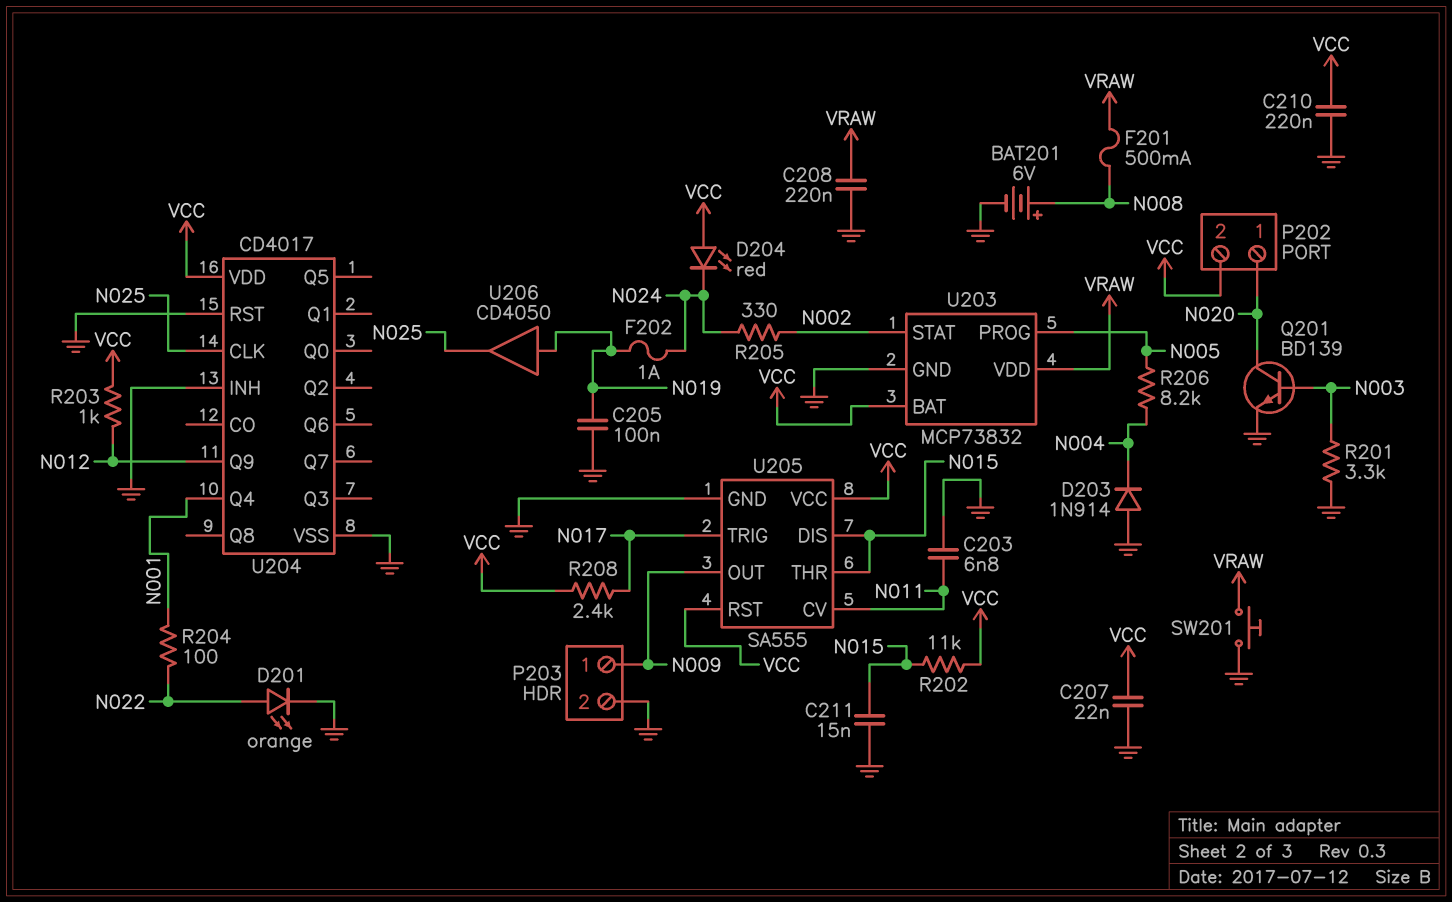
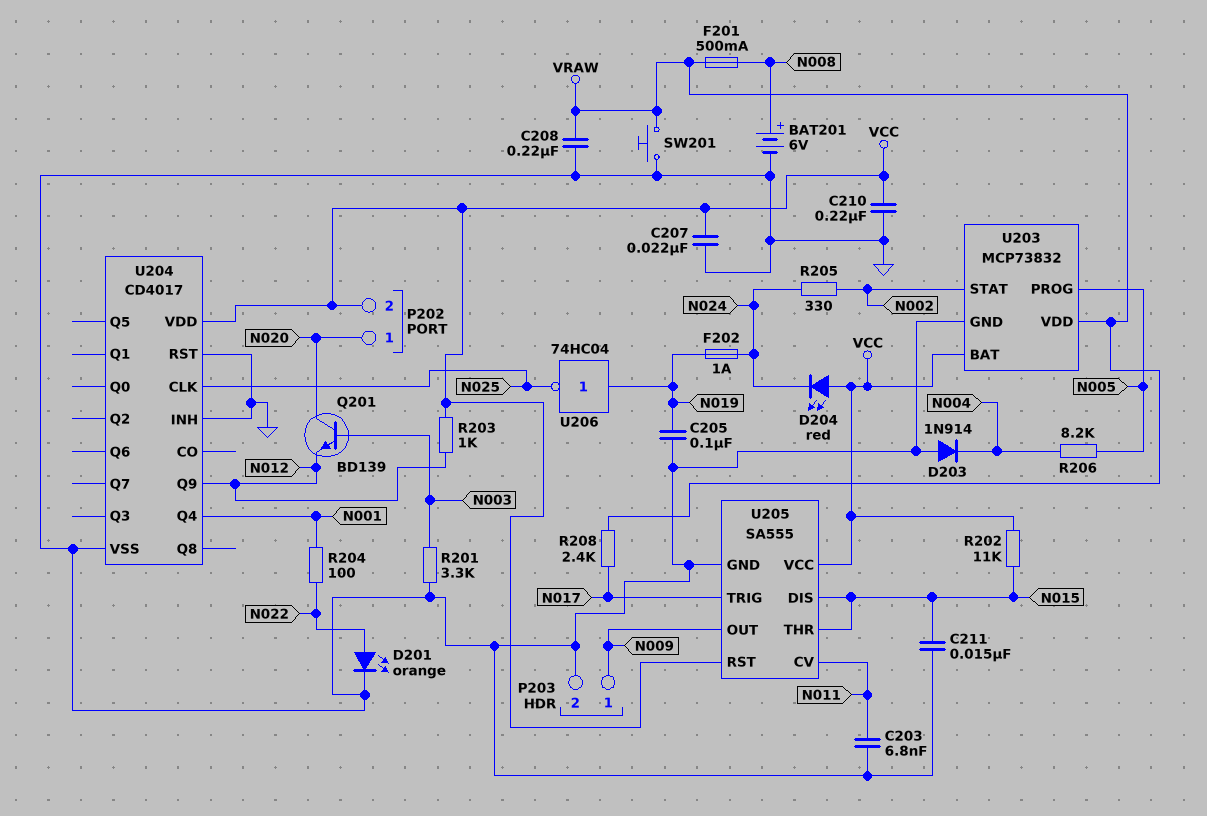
Q201: NPN BD139 (B N003, C N020, E GND) -> NPN BD139 (B N003, C N020, E N012)
R208: 2.4k (N017, VCC) -> 2.4k (N017, VRAW)
U206: buffer CD4050 (in N019, out N025) -> NOT 74HC04 (in N019, out N025)

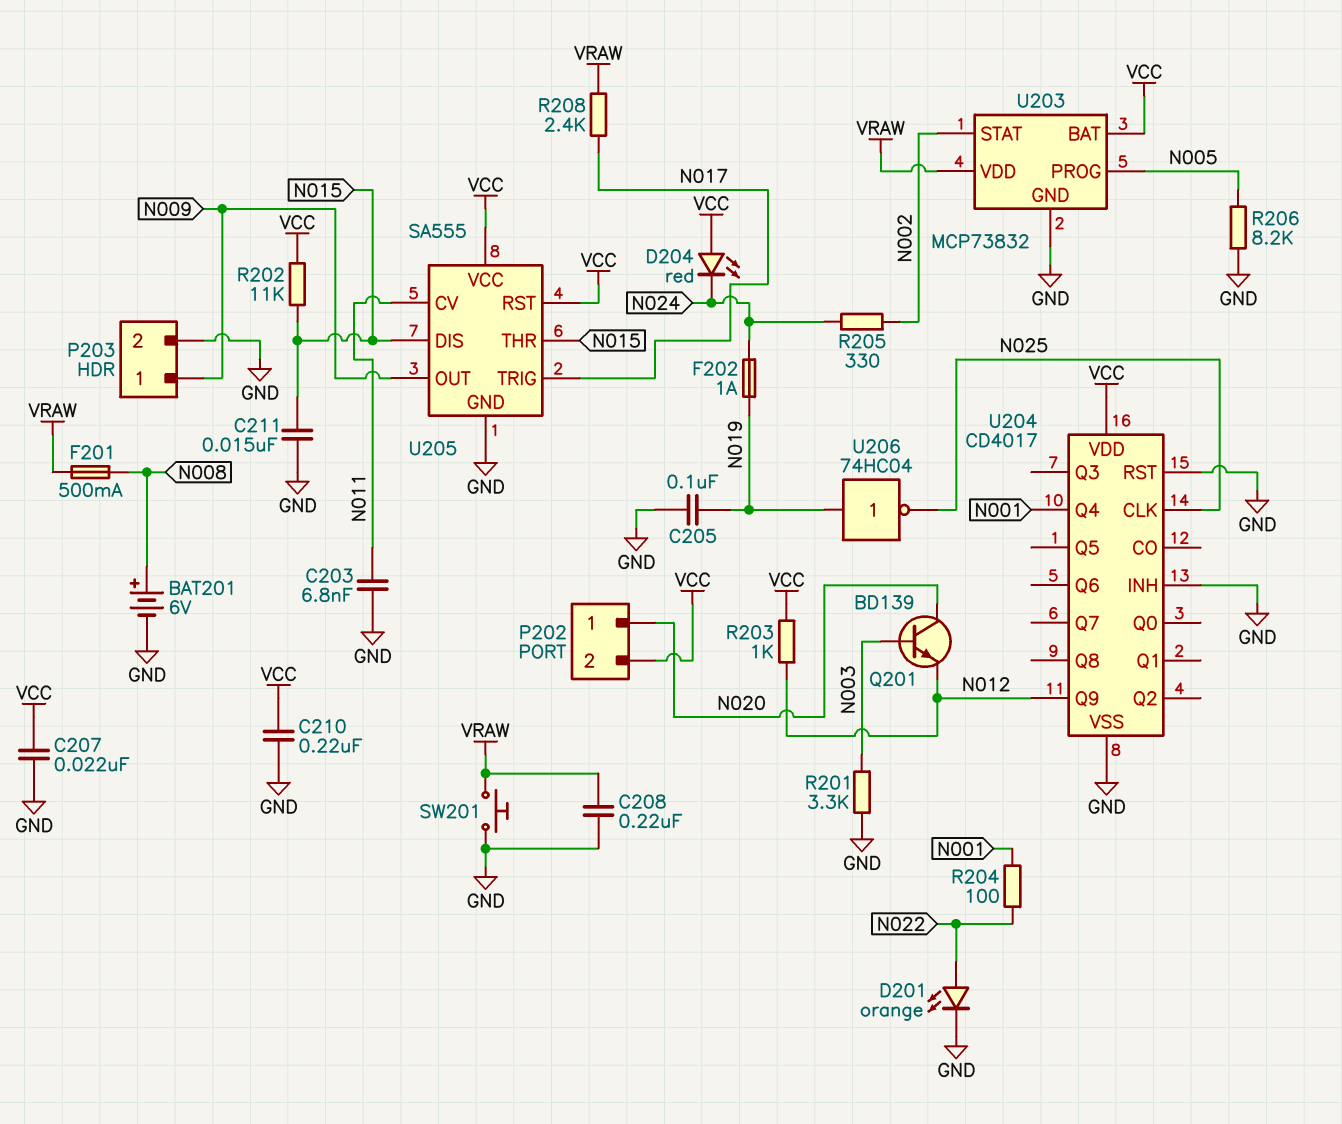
D203: diode 1N914 (A GND, K N004) -> none
R206: 8.2k (N004, N005) -> 8.2k (GND, N005)

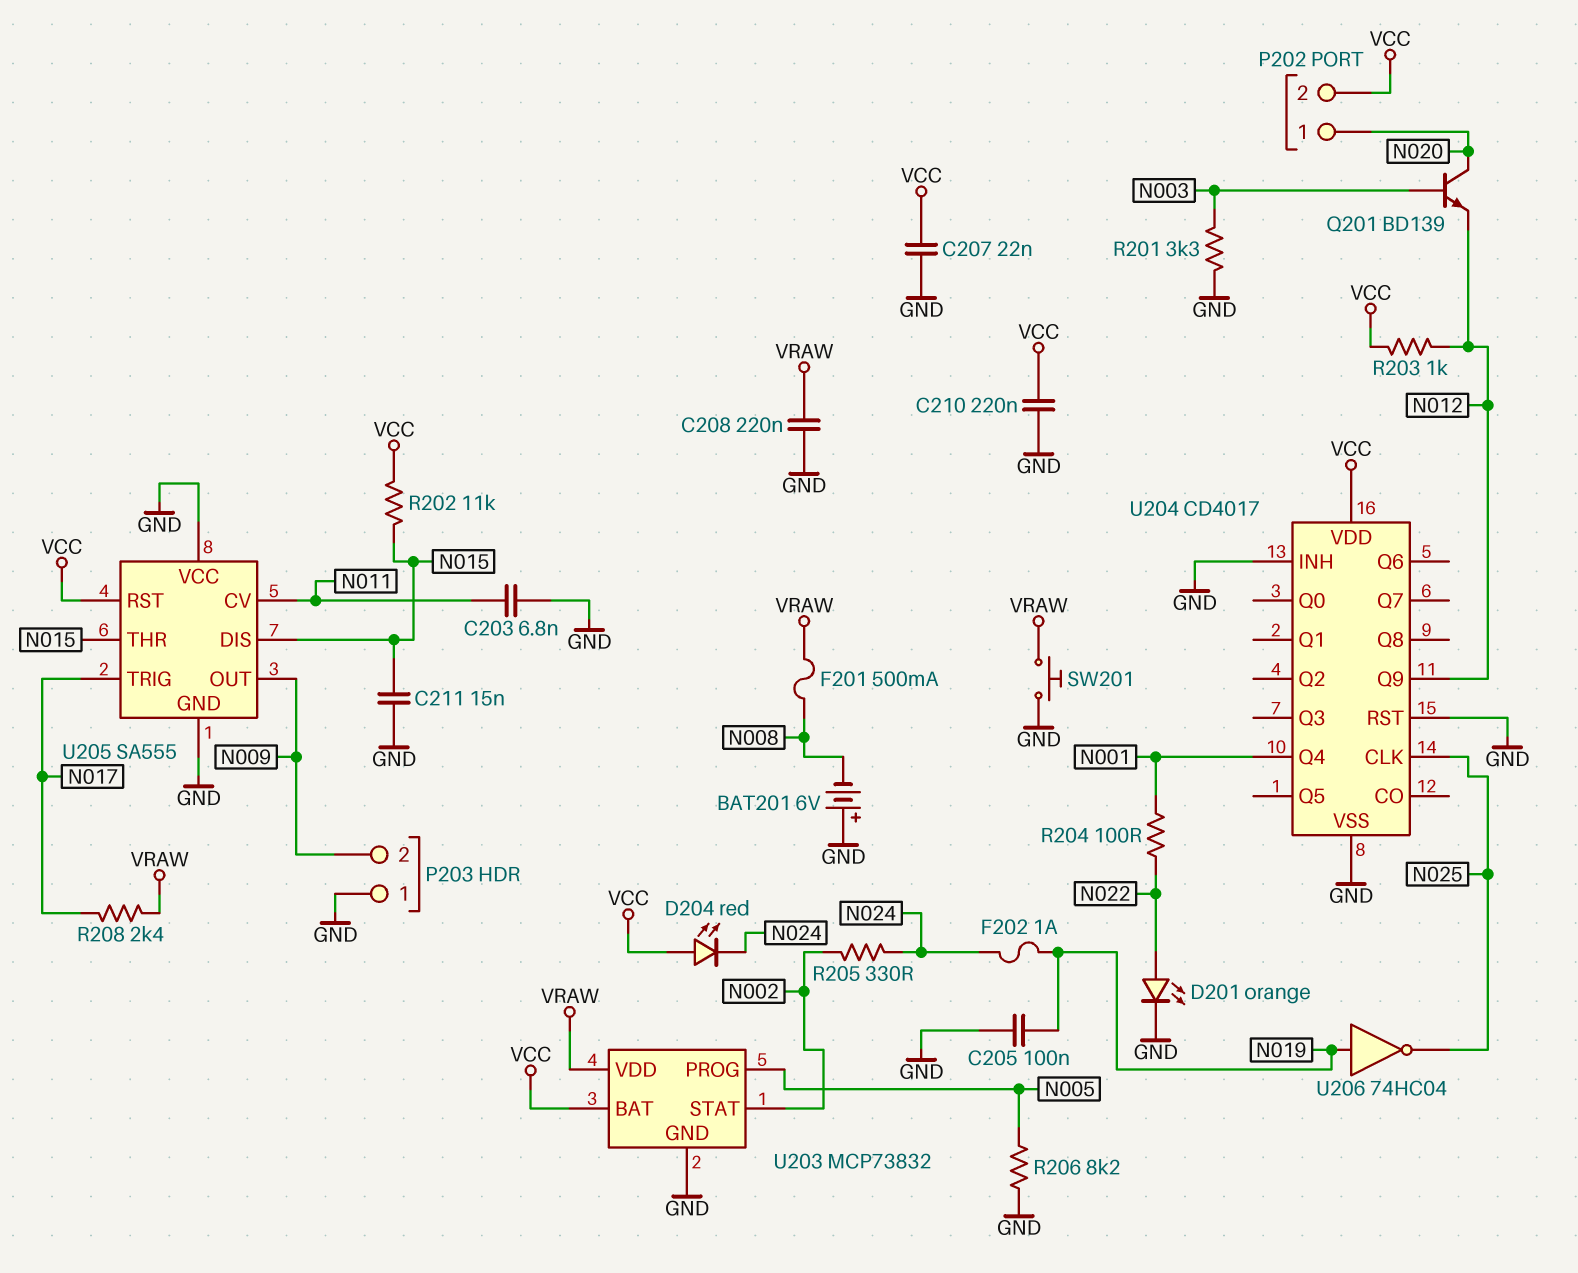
BAT201: 6V (plus N008, minus GND) -> 6V (plus GND, minus N008)
P203 pin 1: N009 -> GND
P203 pin 2: GND -> N009
U205 pin VCC: VCC -> GND

